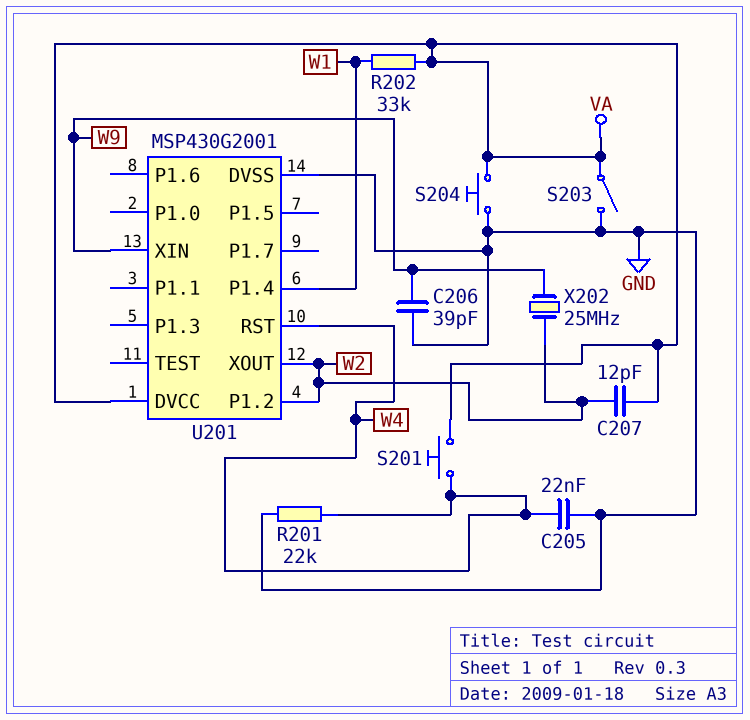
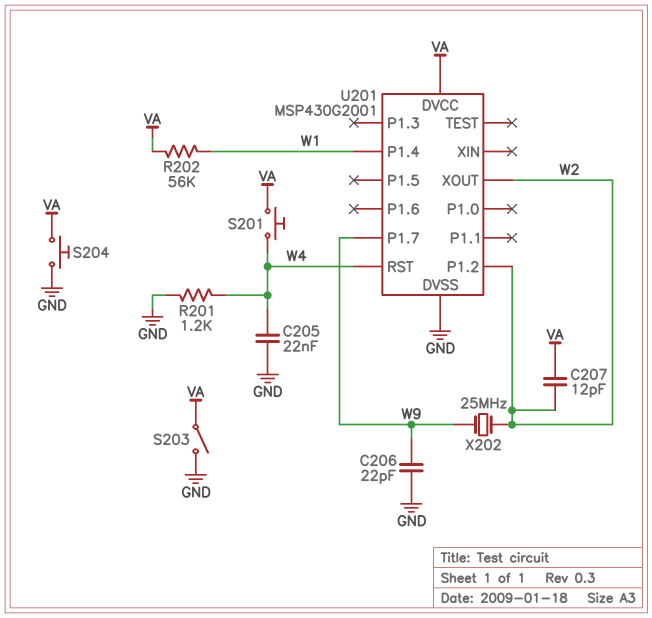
C206: 39pF (GND, W9) -> 22pF (GND, W9)
R201: 22k (GND, W4) -> 1.2k (GND, W4)
R202: 33k (VA, W1) -> 56k (VA, W1)
U201 pin P1.7: none -> W9
U201 pin XIN: W9 -> none

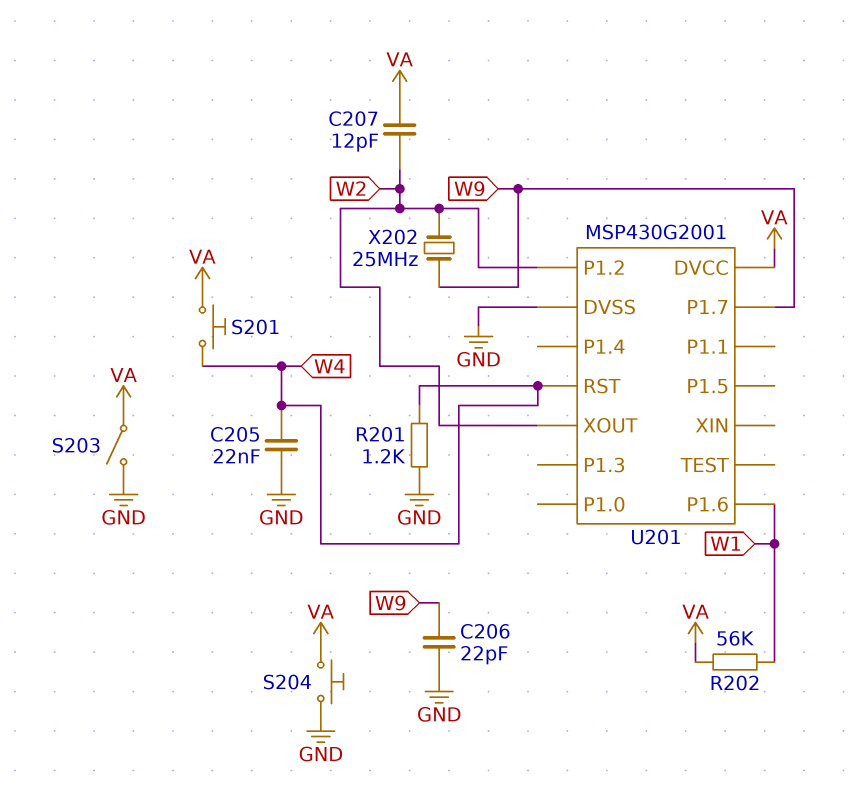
U201 pin P1.4: W1 -> none
U201 pin P1.6: none -> W1

